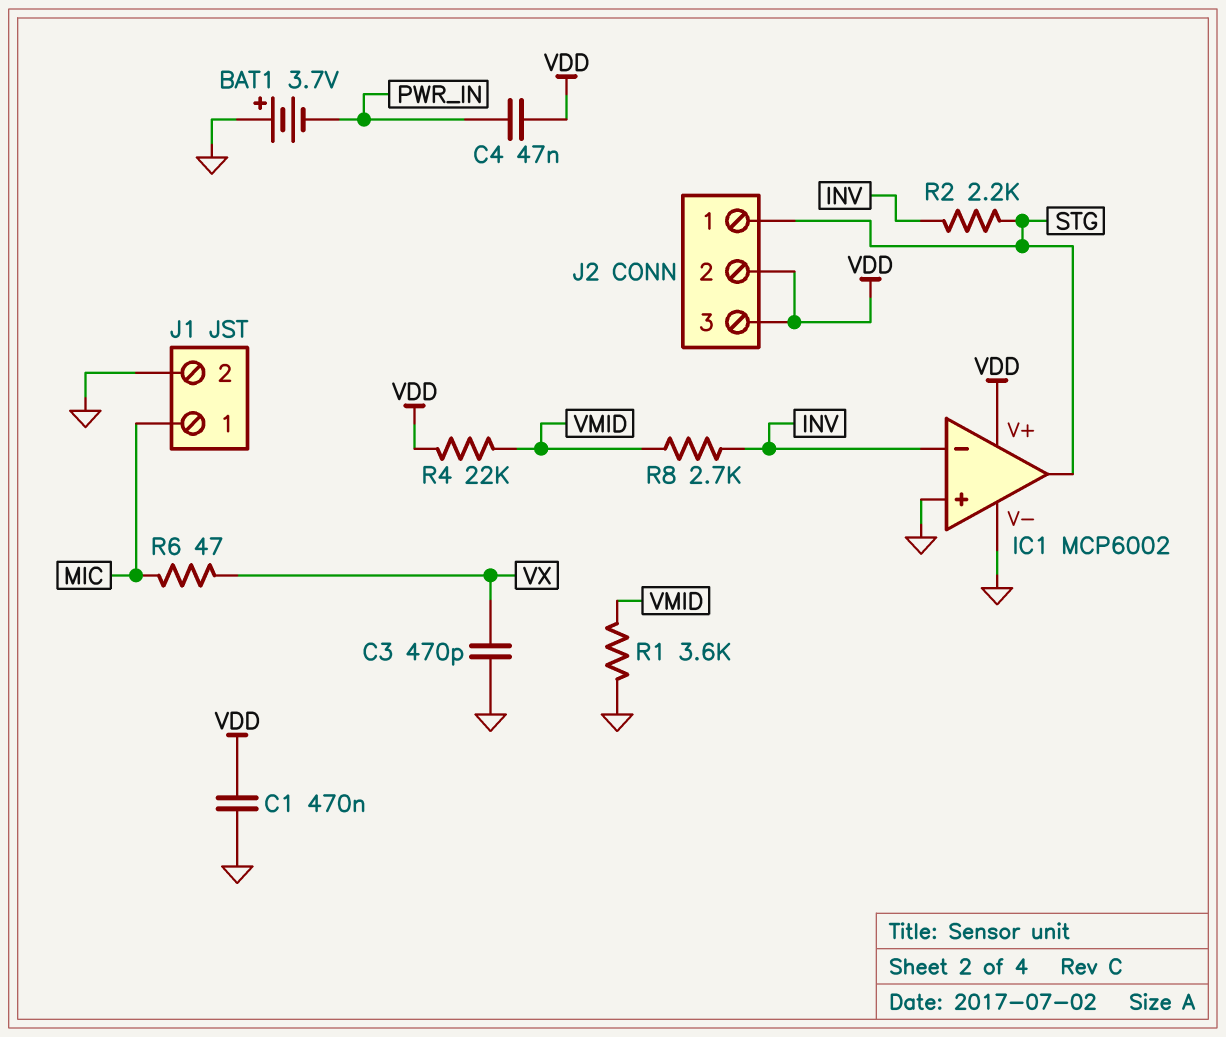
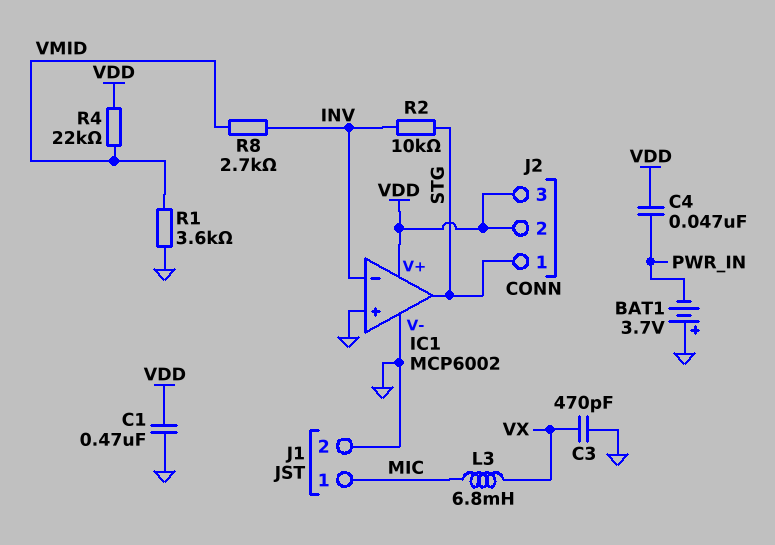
L3: none -> 6.8mH (MIC, VX)
R2: 2.2k (INV, STG) -> 10k (INV, STG)
R6: 47 (MIC, VX) -> none

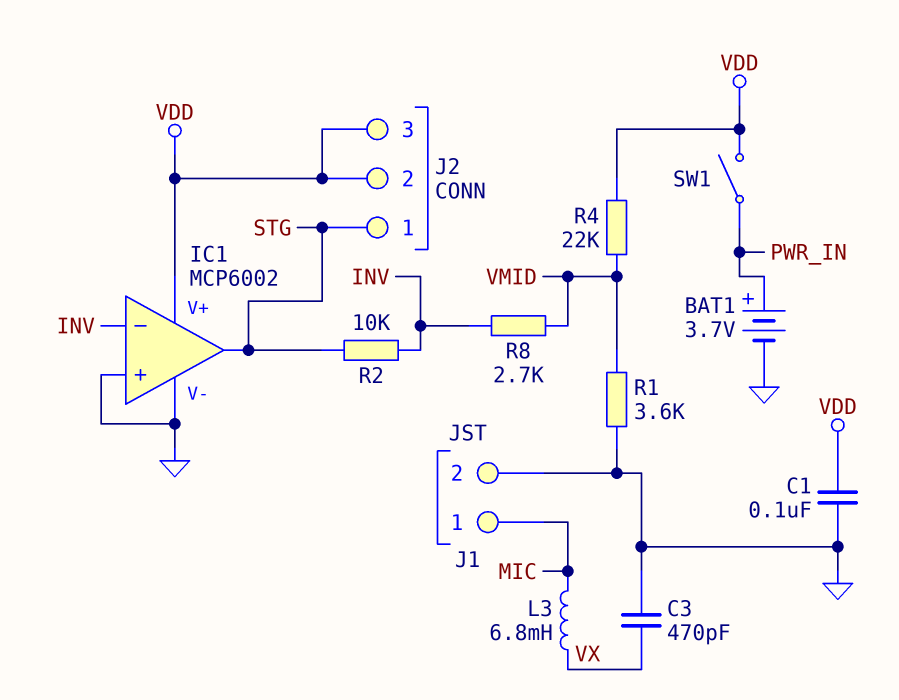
BAT1: 3.7V (plus GND, minus PWR_IN) -> 3.7V (plus PWR_IN, minus GND)
C1: 470nF (GND, VDD) -> 100nF (GND, VDD)
C4: 47nF (PWR_IN, VDD) -> none
SW1: none -> switch (PWR_IN, VDD)

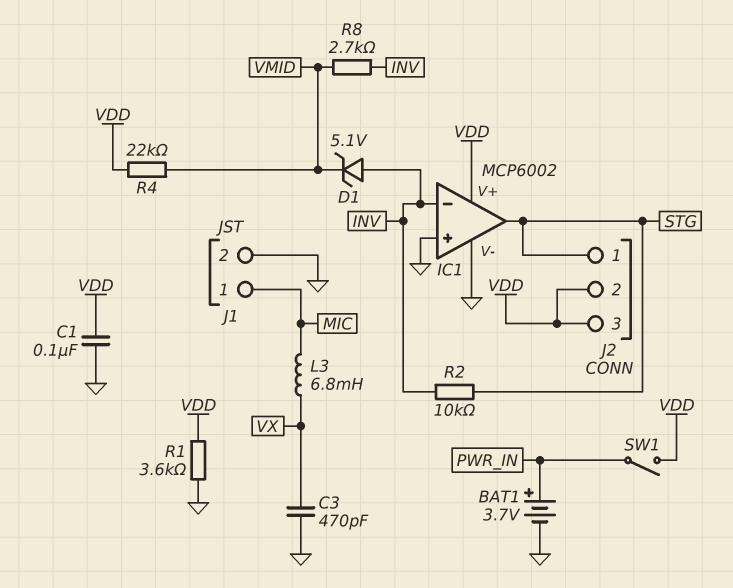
D1: none -> zener 5.1V (A INV, K VMID)
R1: 3.6k (GND, VMID) -> 3.6k (GND, VDD)

